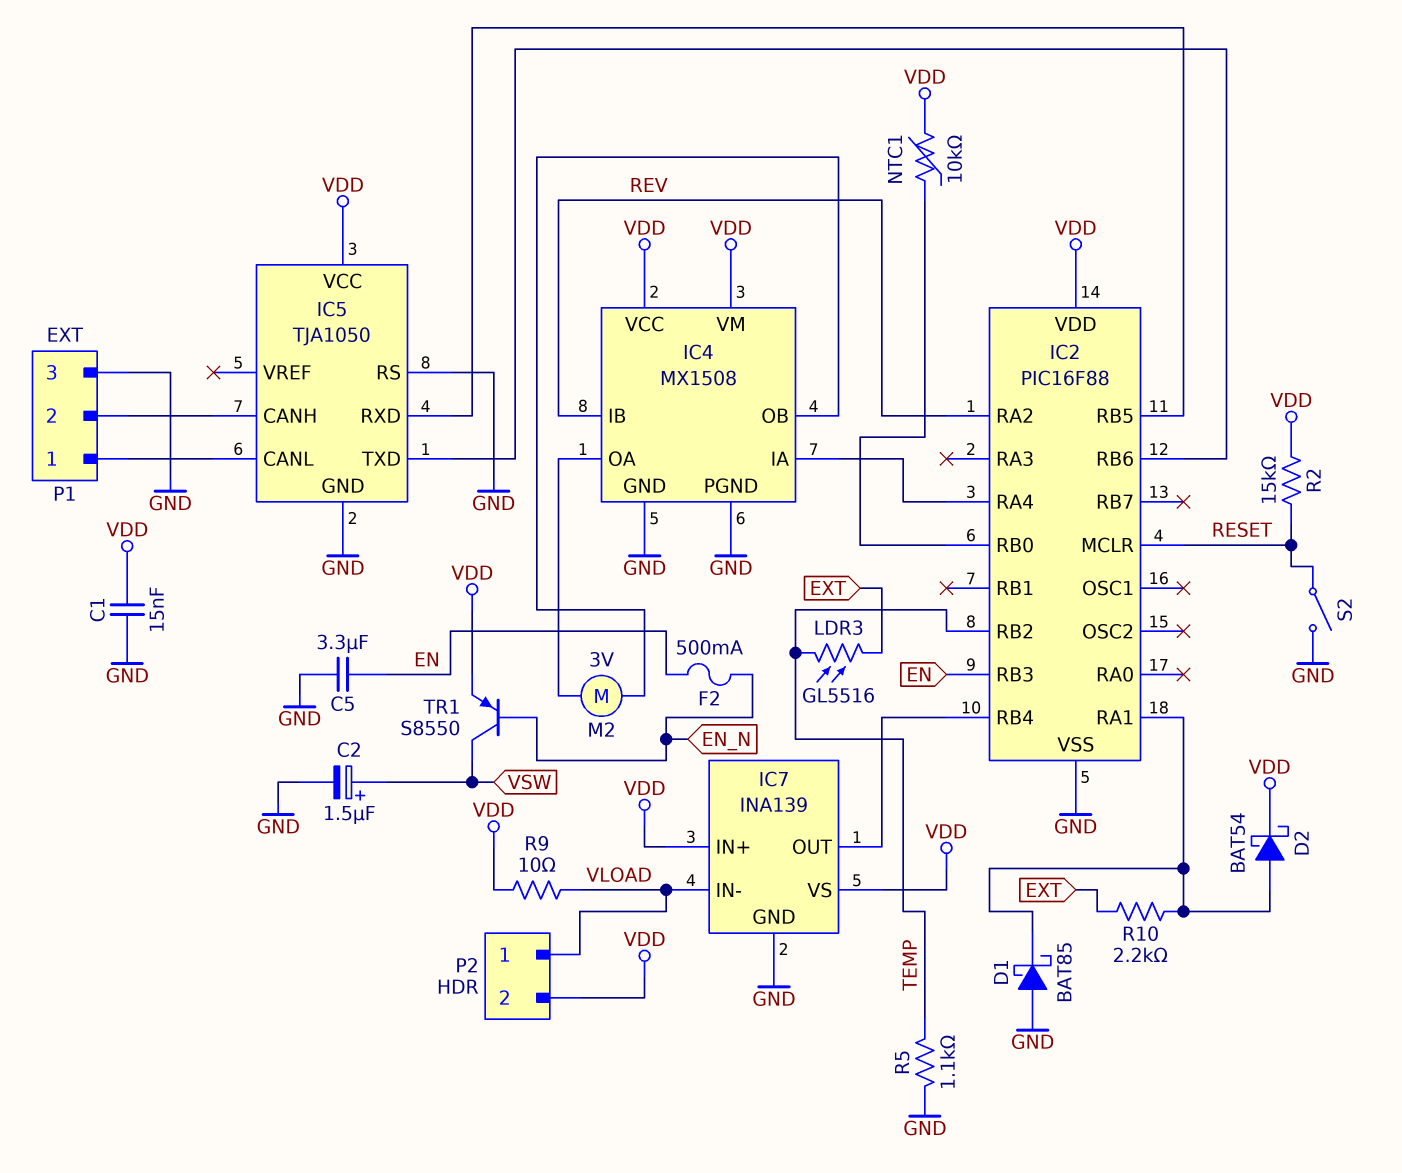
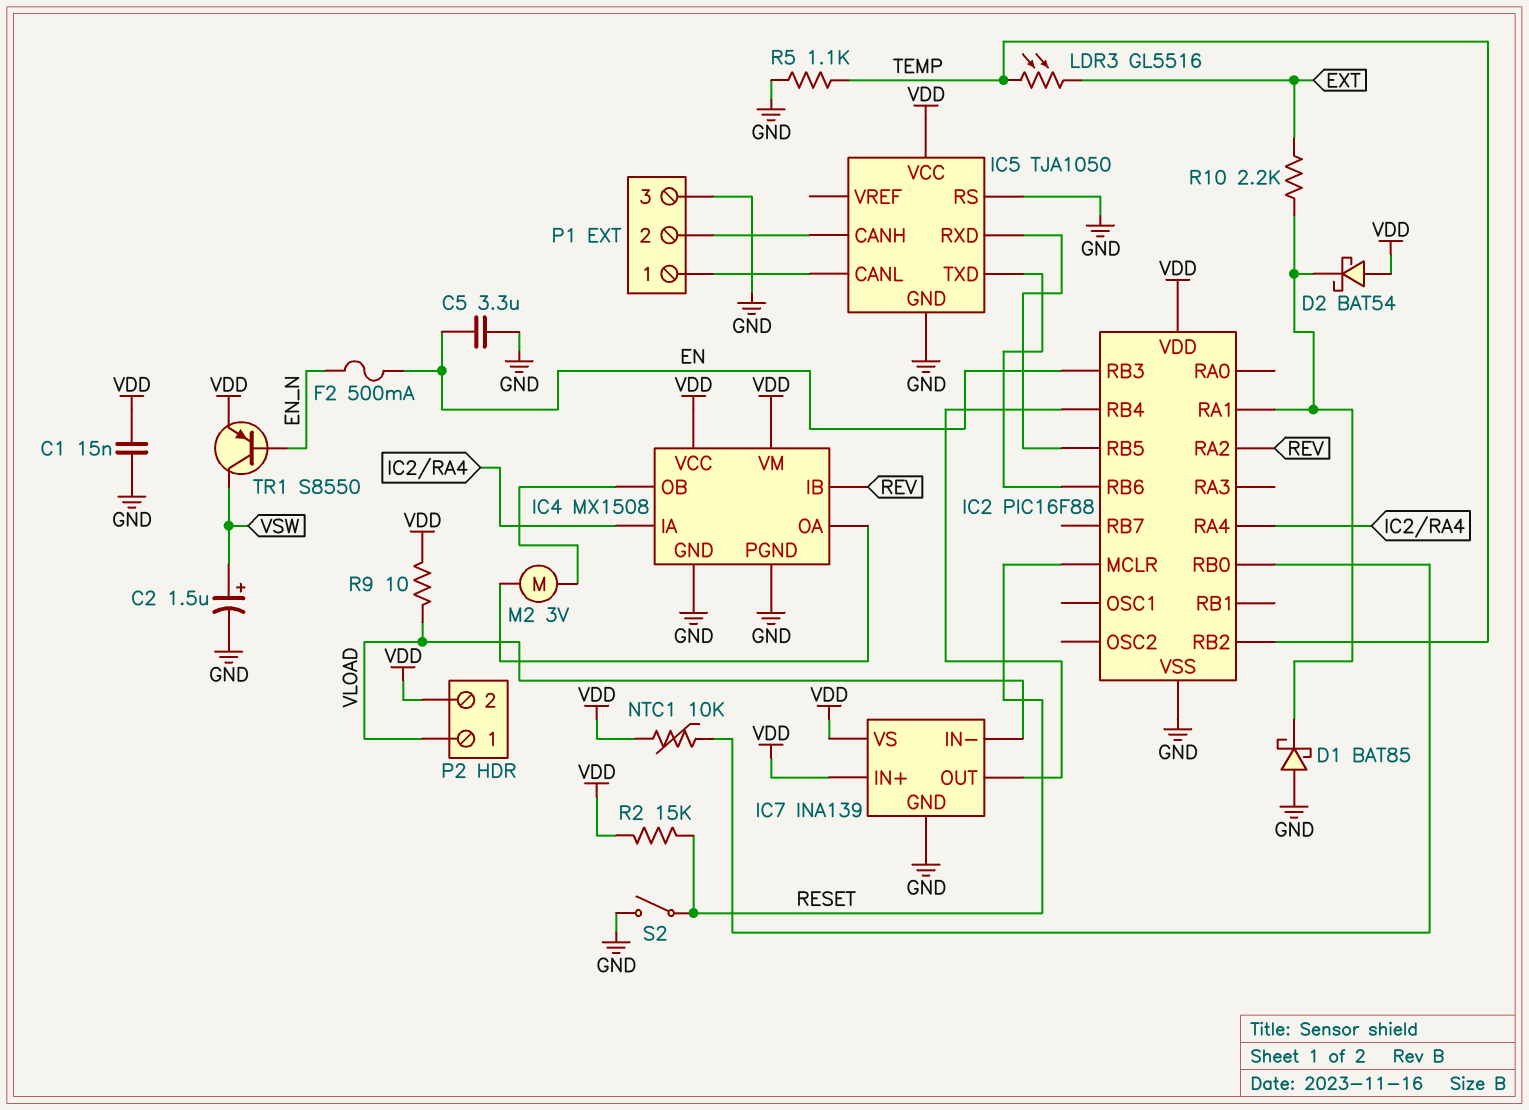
D2: schottky BAT54 (A IC2/RA1, K VDD) -> schottky BAT54 (A VDD, K IC2/RA1)

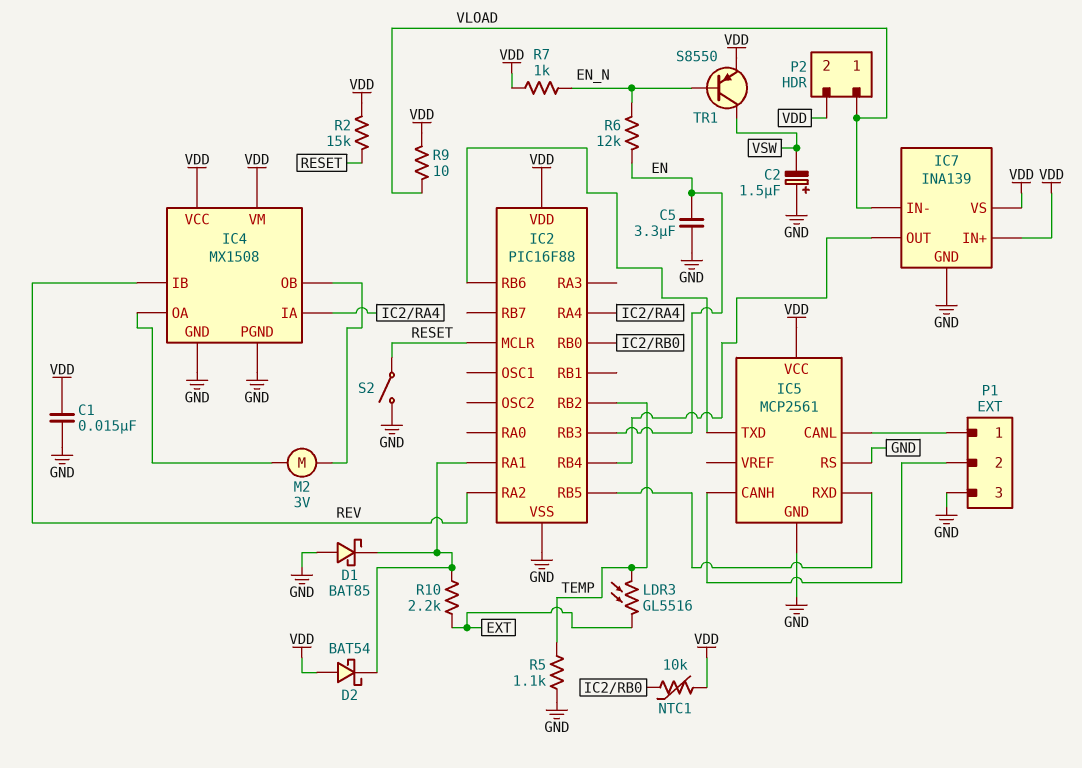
C2: 1.5uF (plus VSW, minus GND) -> 1.5uF (plus GND, minus VSW)
F2: 500mA (EN, EN_N) -> none
IC5: TJA1050 -> MCP2561
R6: none -> 12k (EN, EN_N)
R7: none -> 1k (EN_N, VDD)

